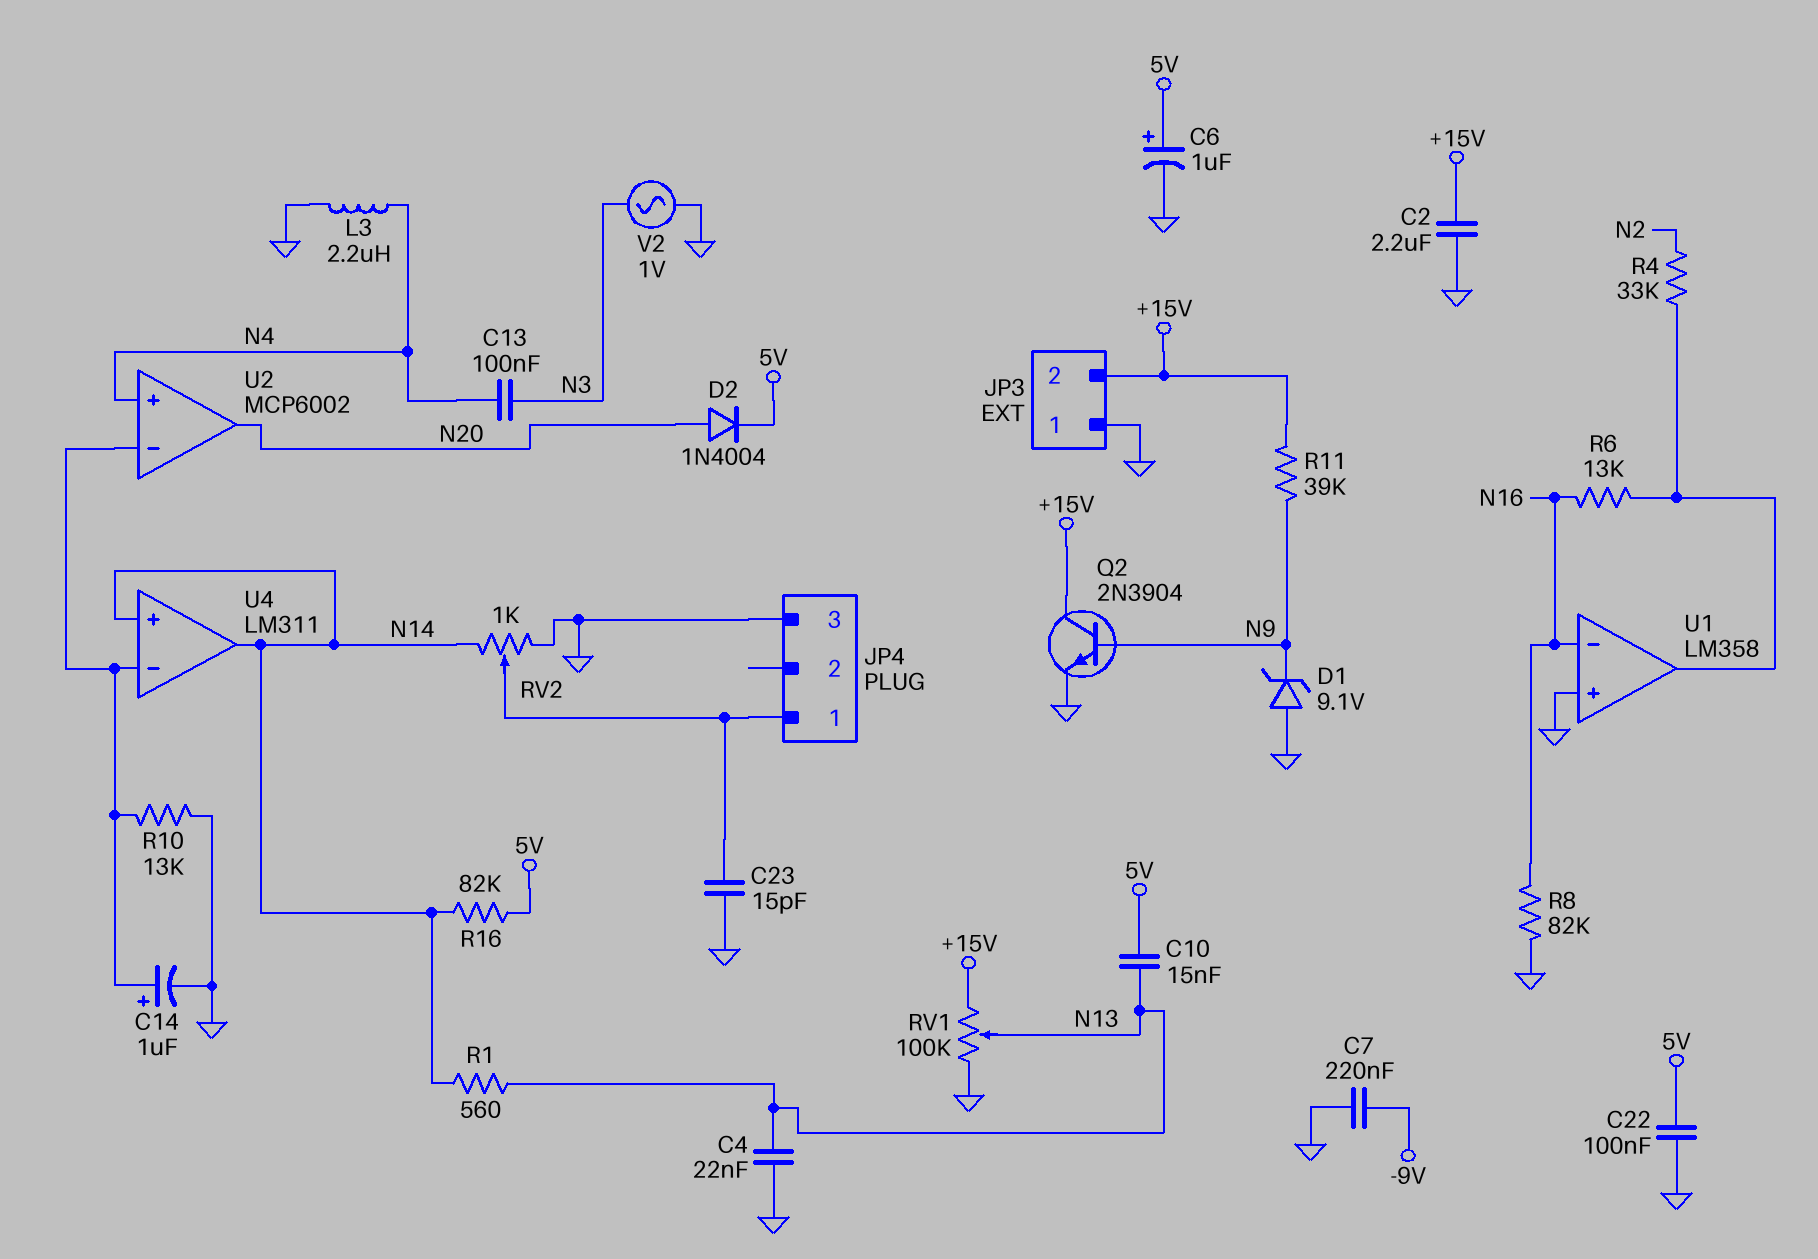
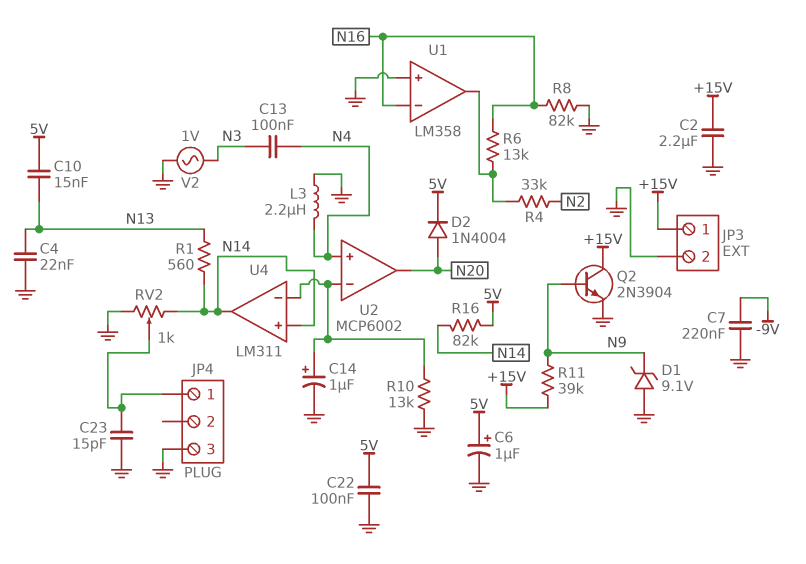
JP3 pin 1: GND -> +15V
JP3 pin 2: +15V -> GND
RV1: 100k (+15V, GND, wiper N13) -> none

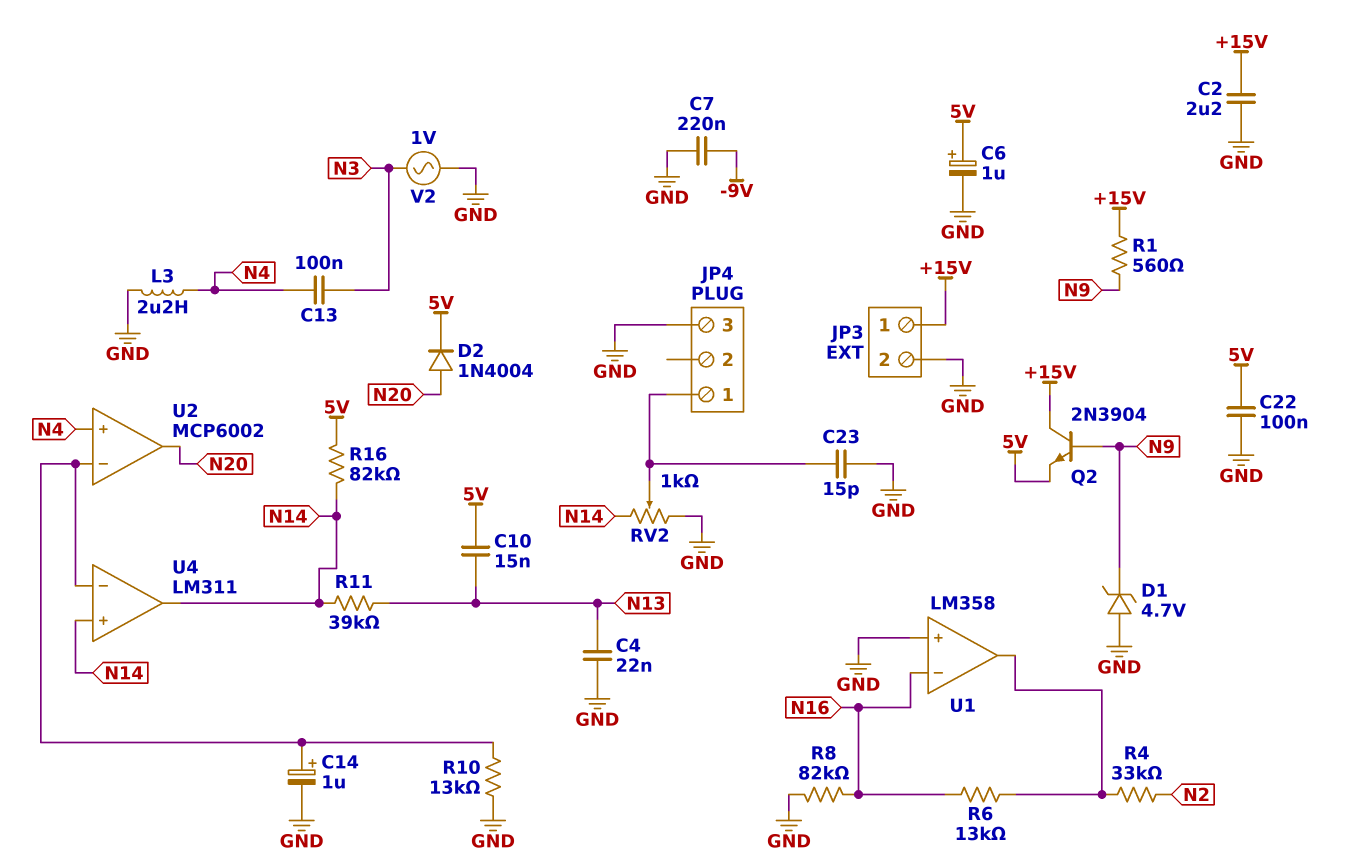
D1: zener 9.1V (A GND, K N9) -> zener 4.7V (A GND, K N9)
Q2: NPN 2N3904 (B N9, C +15V, E GND) -> NPN 2N3904 (B N9, C +15V, E 5V)
R1: 560 (N13, N14) -> 560 (+15V, N9)
R11: 39k (+15V, N9) -> 39k (N13, N14)

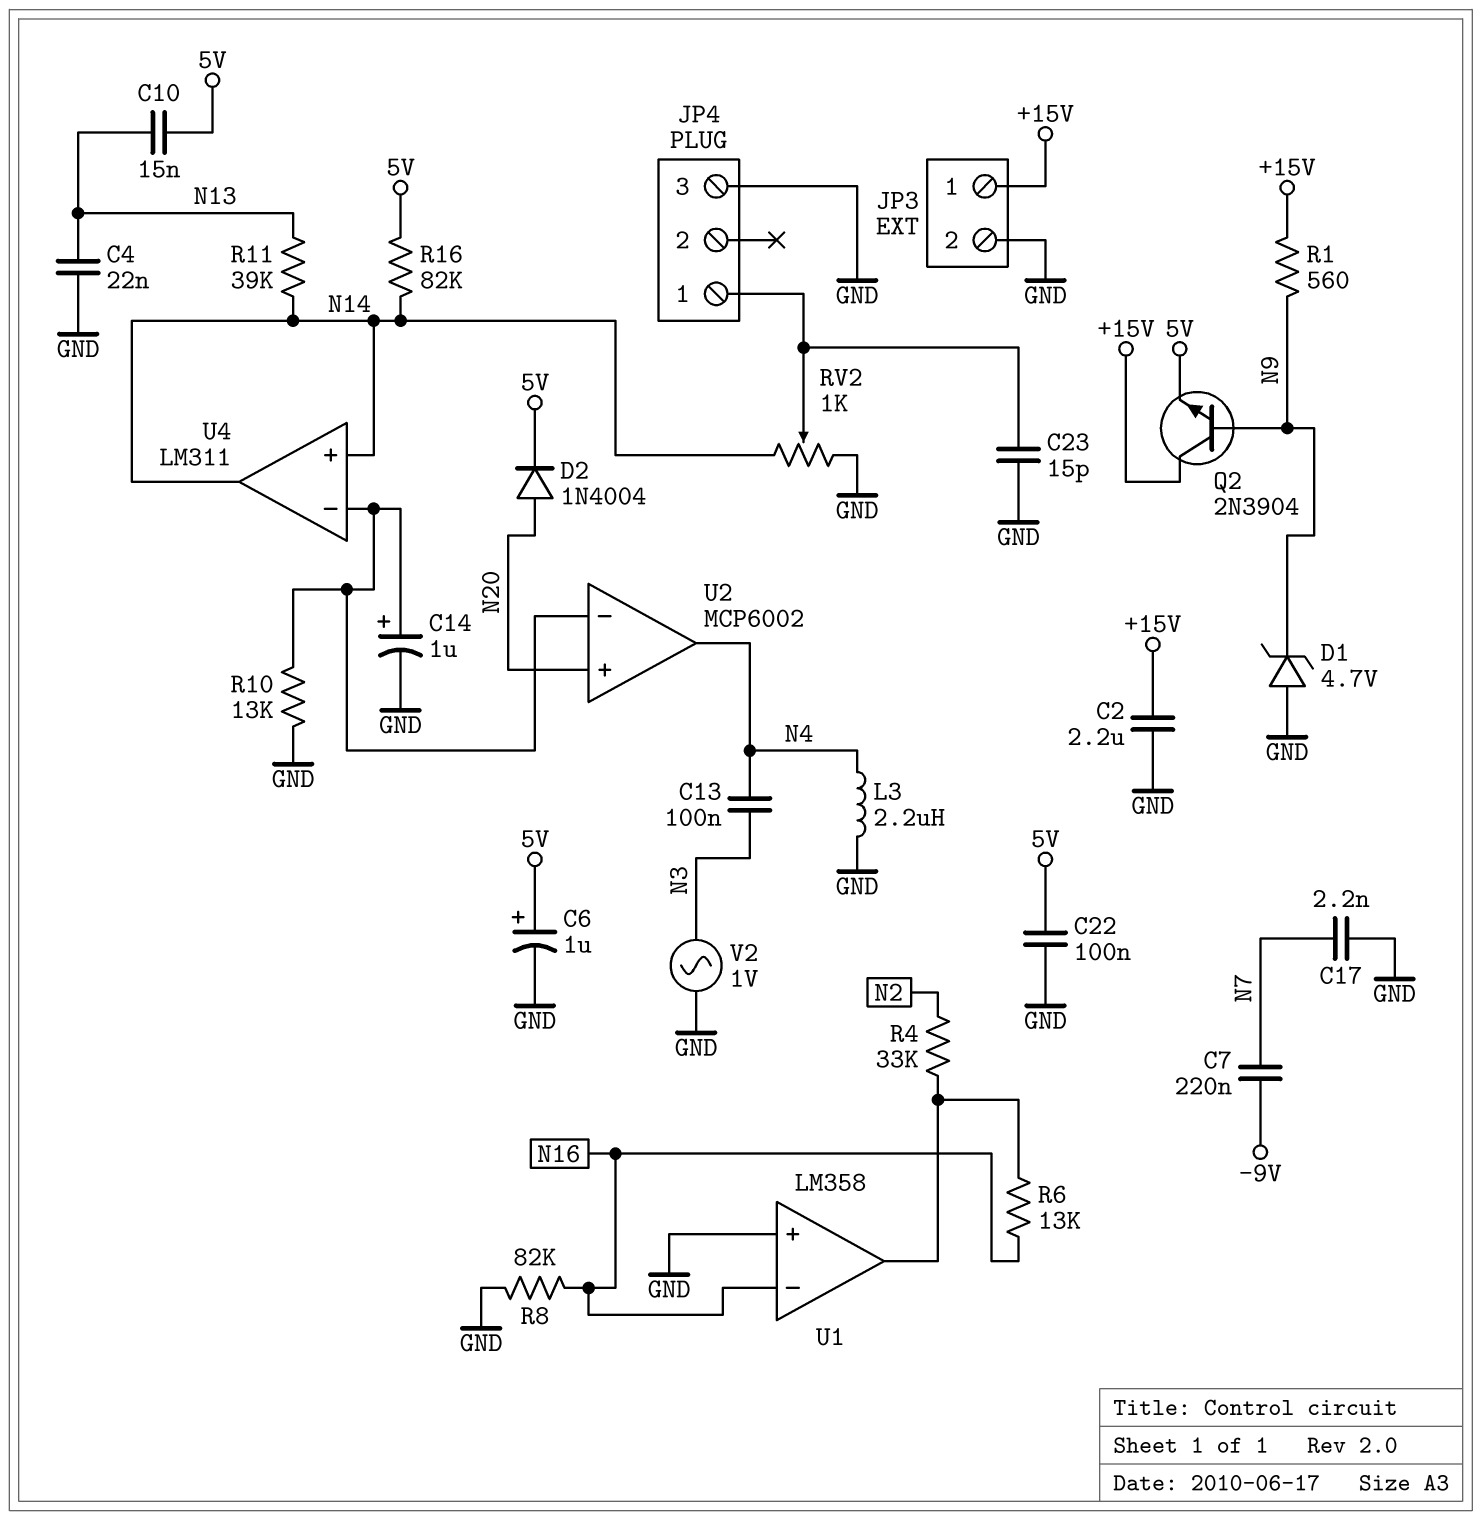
C7: 220nF (-9V, GND) -> 220nF (-9V, N7)
C17: none -> 2.2nF (GND, N7)
U2 pin in+: N4 -> N20
U2 pin out: N20 -> N4

